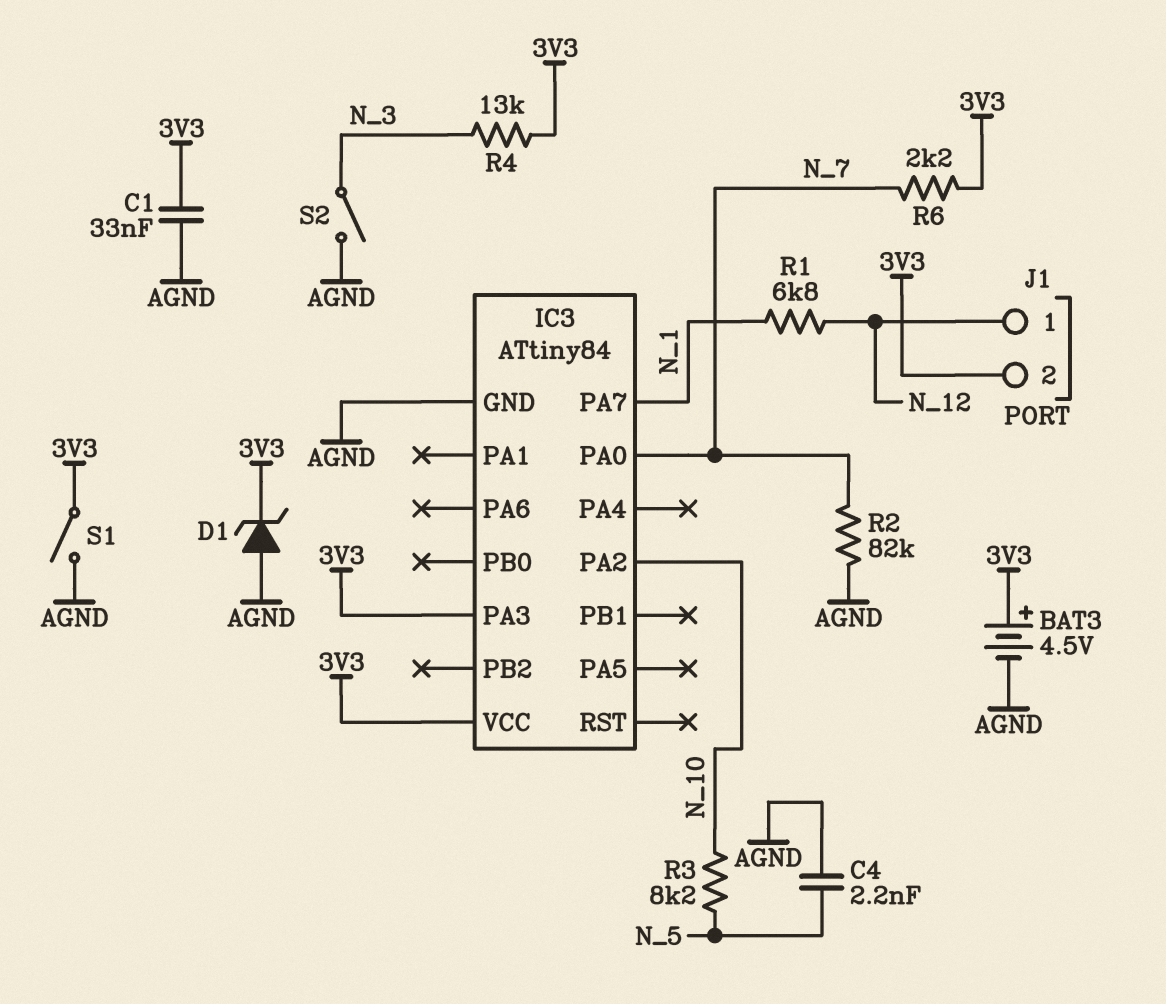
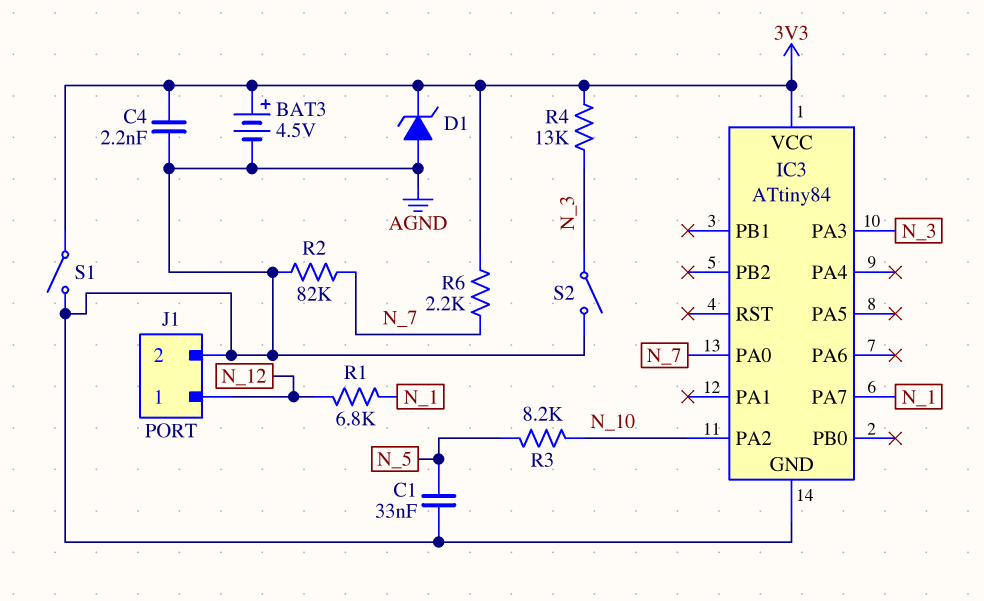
C1: 33nF (3V3, AGND) -> 33nF (AGND, N_5)
C4: 2.2nF (AGND, N_5) -> 2.2nF (3V3, AGND)
IC3 pin PA3: 3V3 -> N_3
J1 pin 2: 3V3 -> AGND

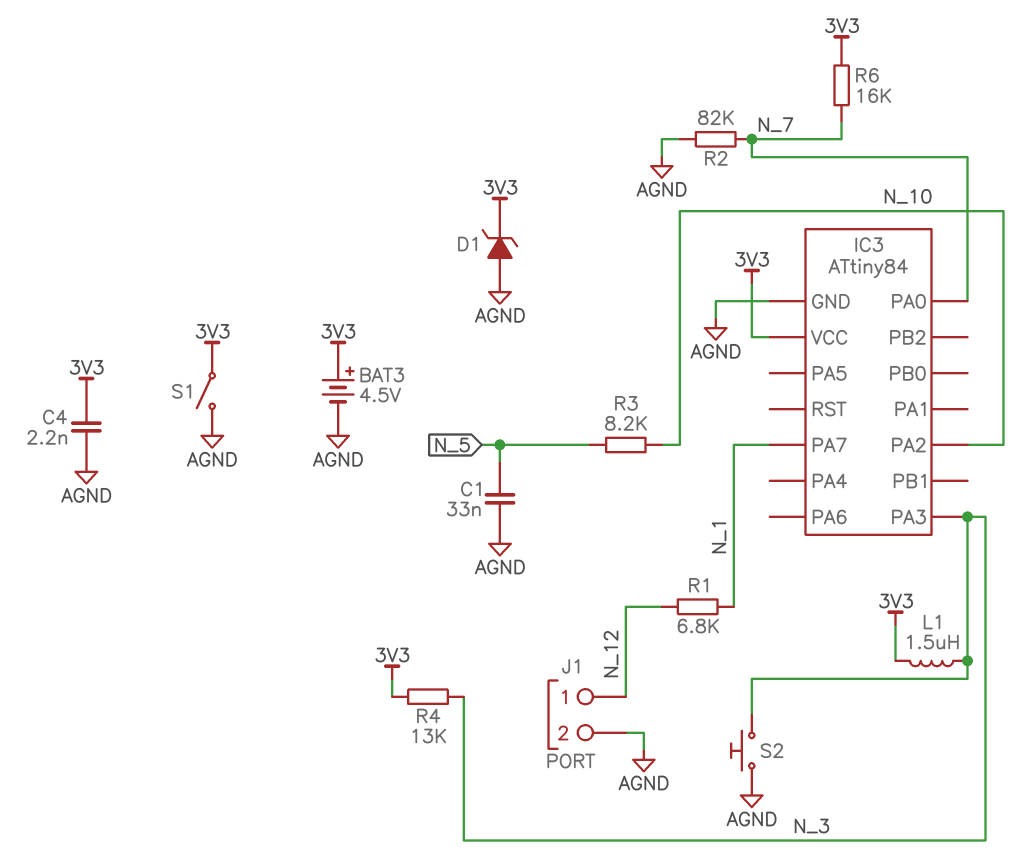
L1: none -> 1.5uH (3V3, N_3)
R6: 2.2k (3V3, N_7) -> 16k (3V3, N_7)
S2: switch (AGND, N_3) -> button (AGND, N_3)

